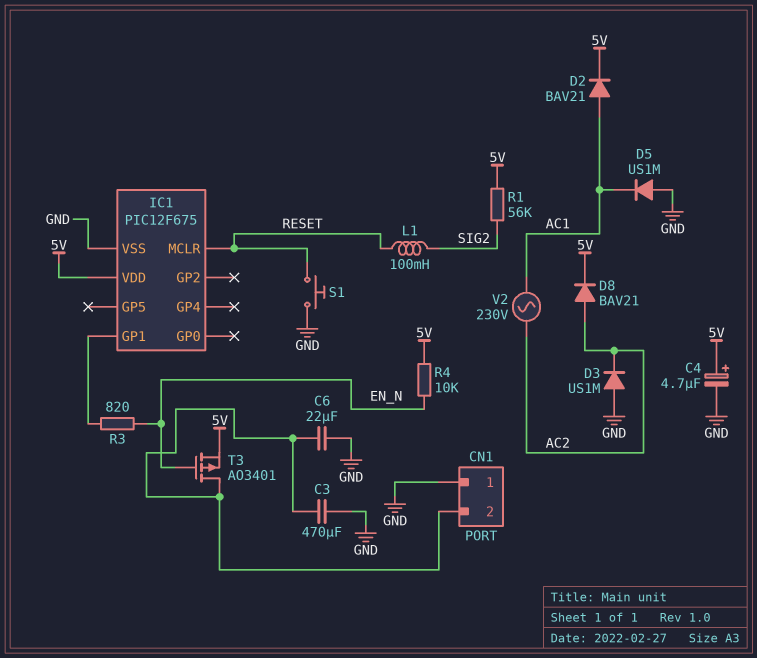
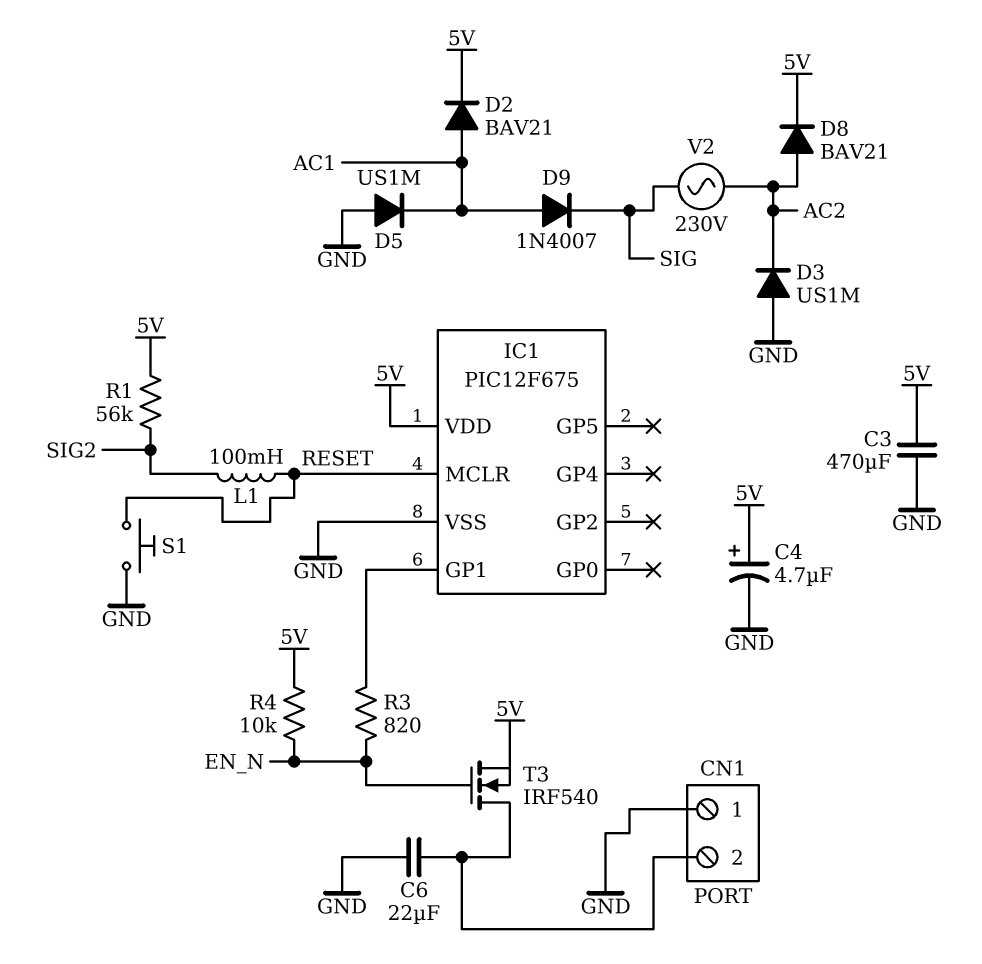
C3: 470uF (CN1/2, GND) -> 470uF (5V, GND)
D9: none -> diode 1N4007 (A AC1, K SIG)
T3: PMOS AO3401 (G EN_N, D CN1/2, S 5V) -> NMOS IRF540 (G EN_N, D CN1/2, S 5V)
V2: AC 230V (AC1, AC2) -> AC 230V (AC2, SIG)

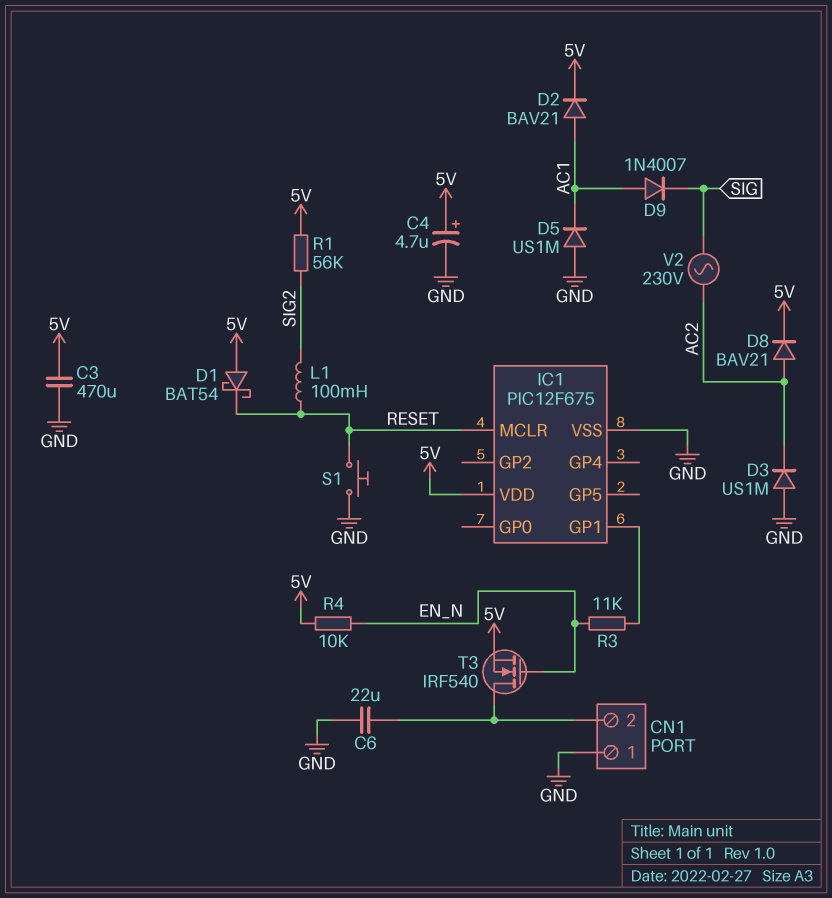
D1: none -> schottky BAT54 (A 5V, K RESET)
R3: 820 (EN_N, IC1/GP1) -> 11k (EN_N, IC1/GP1)

